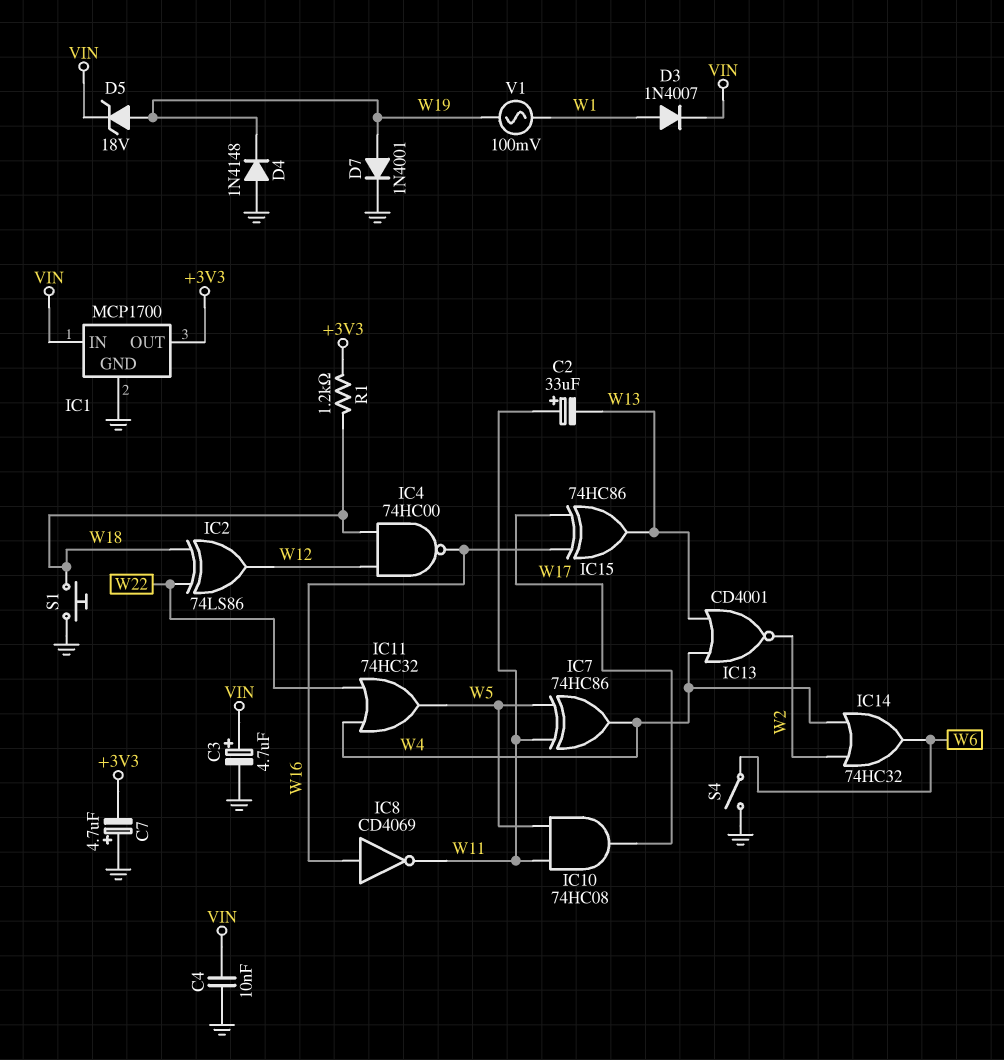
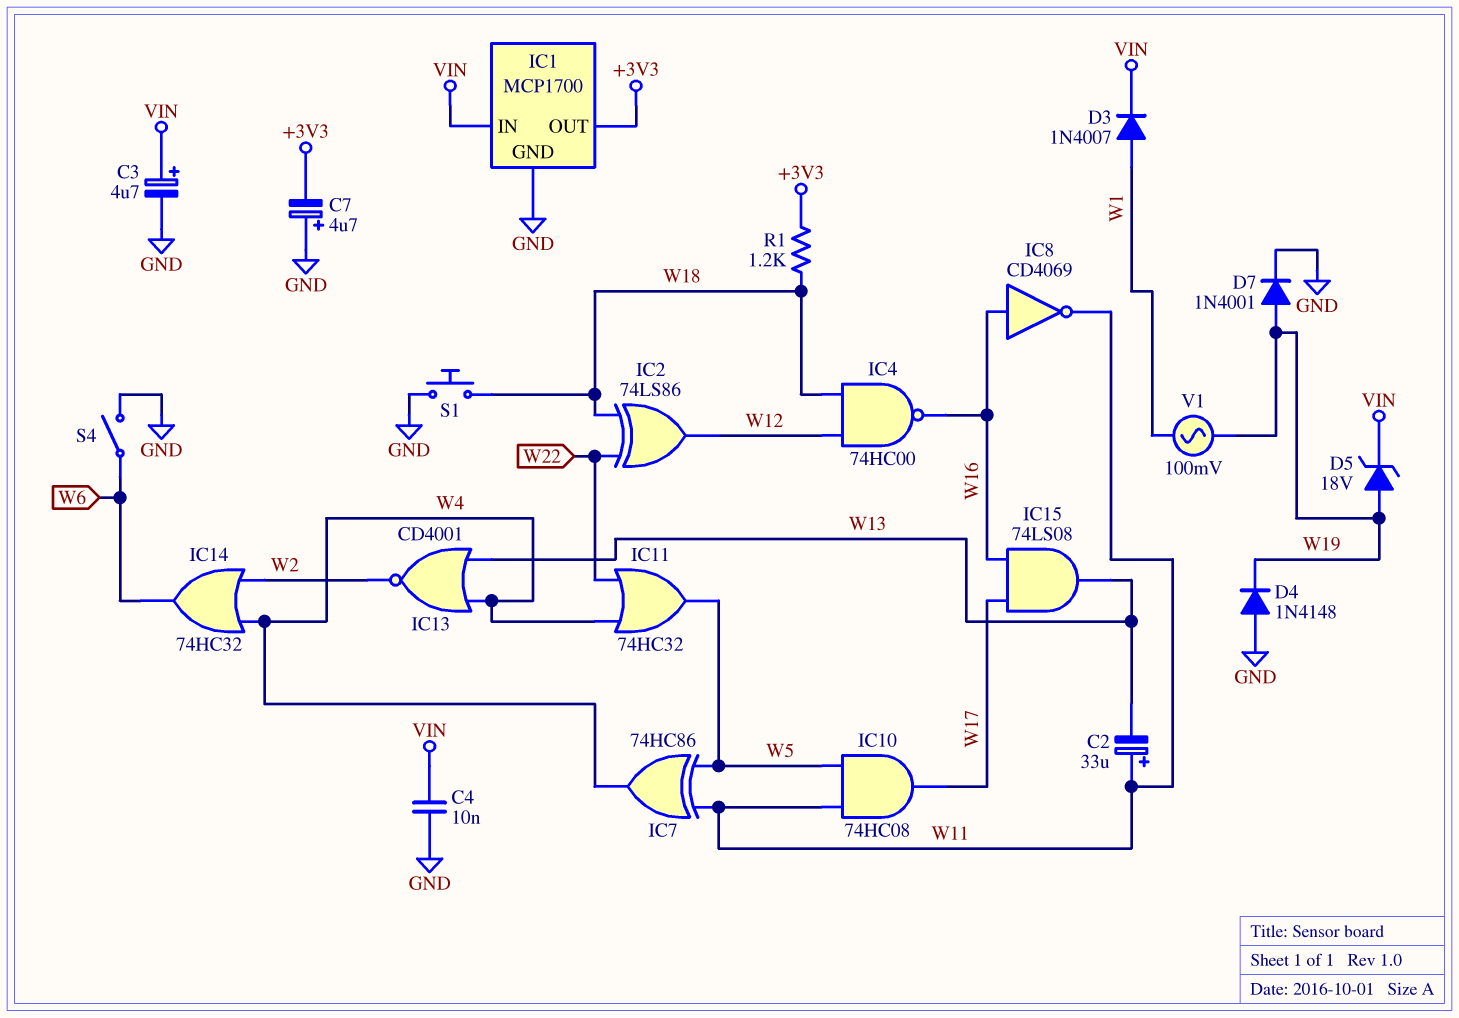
IC15: XOR 74HC86 (in W16, in W17, out W13) -> AND 74LS08 (in W16, in W17, out W13)

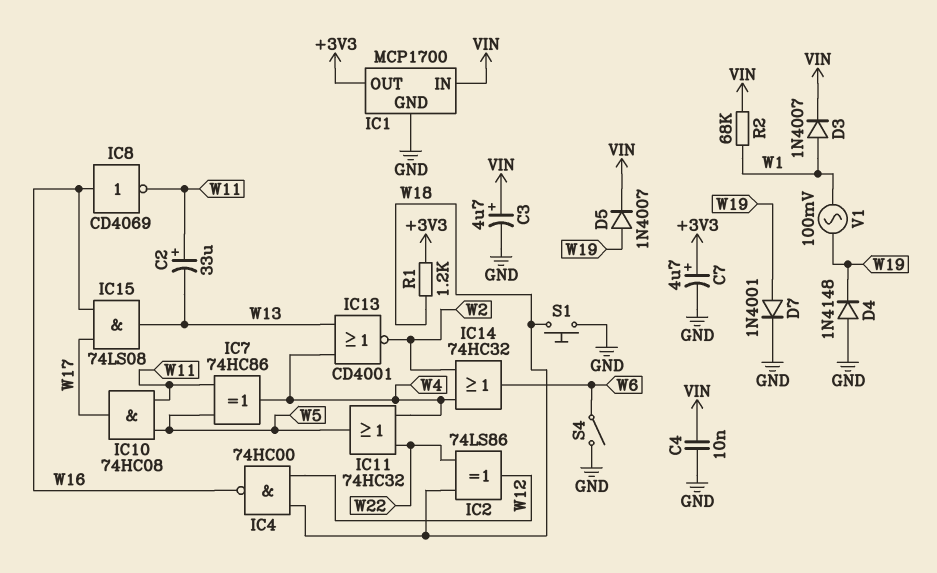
C7: 4.7uF (plus GND, minus +3V3) -> 4.7uF (plus +3V3, minus GND)
D5: zener 18V (A W19, K VIN) -> diode 1N4007 (A W19, K VIN)
R2: none -> 68k (VIN, W1)

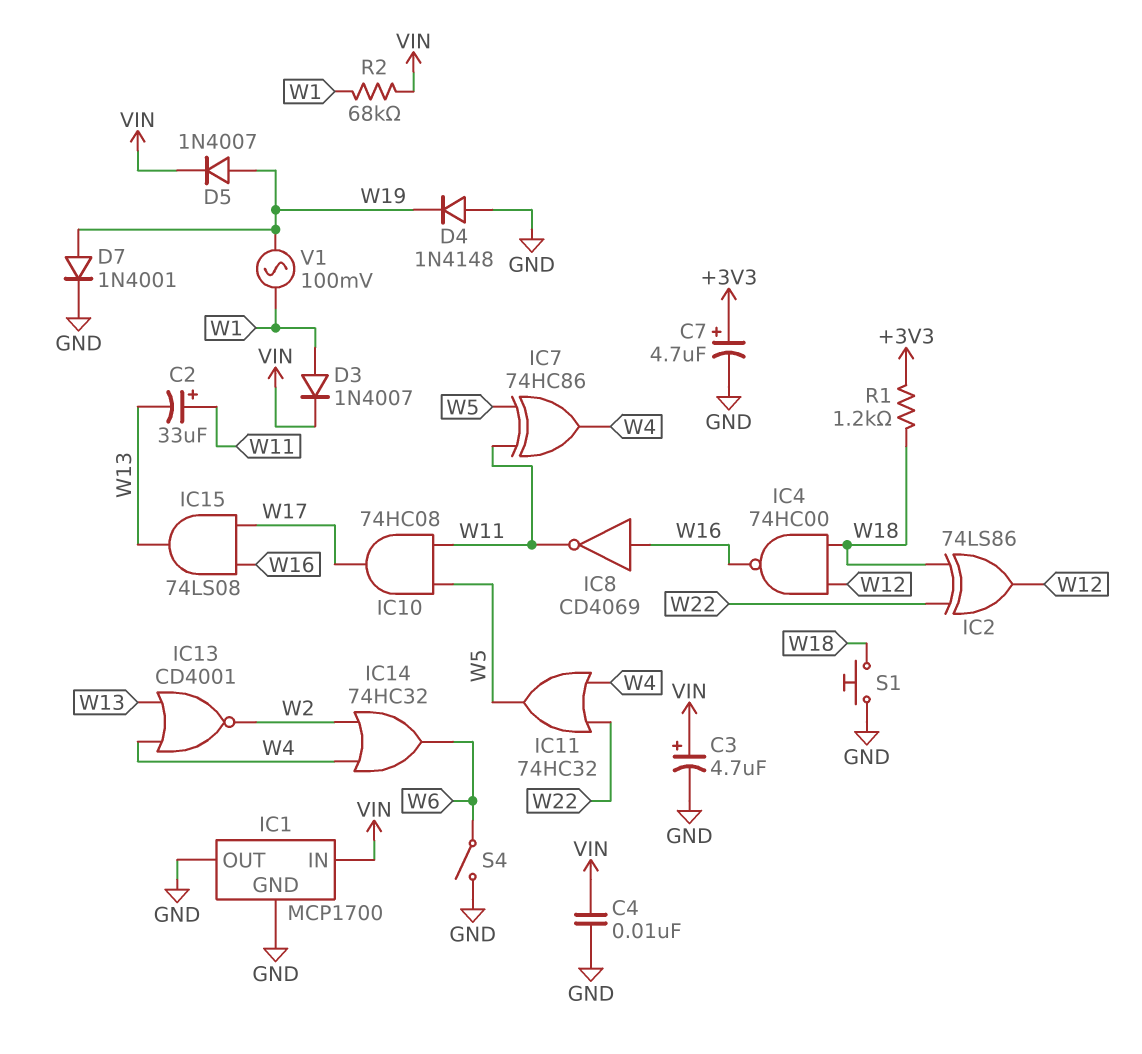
IC1 pin OUT: +3V3 -> GND

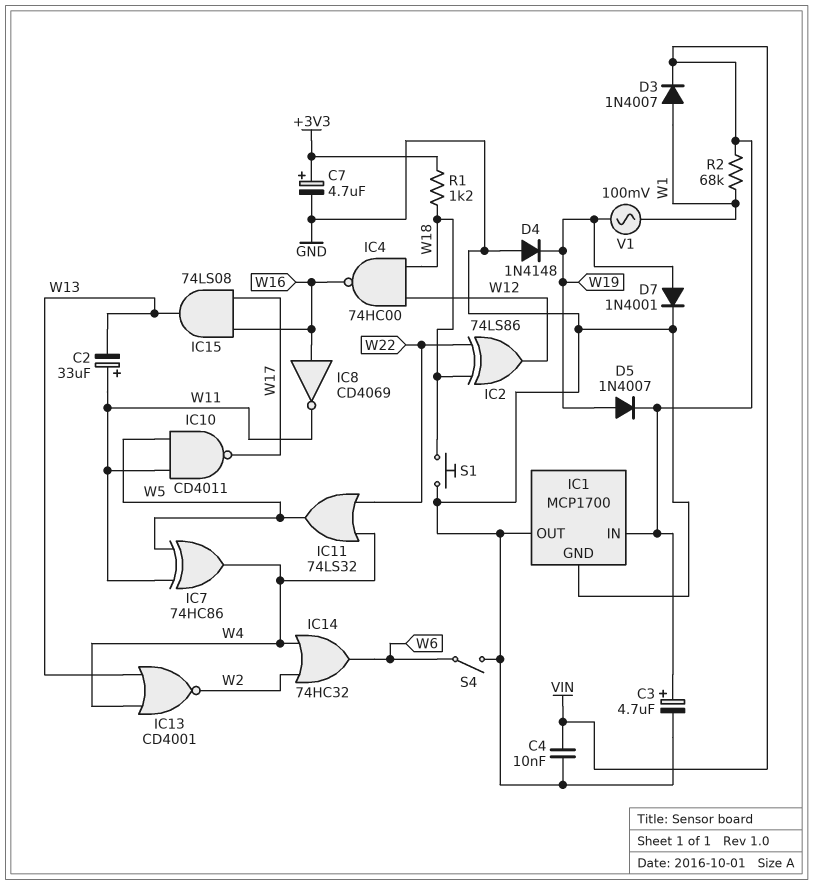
IC10: AND 74HC08 (in W5, in W11, out W17) -> NAND CD4011 (in W5, in W11, out W17)
IC11: OR 74HC32 (in W4, in W22, out W5) -> OR 74LS32 (in W4, in W22, out W5)

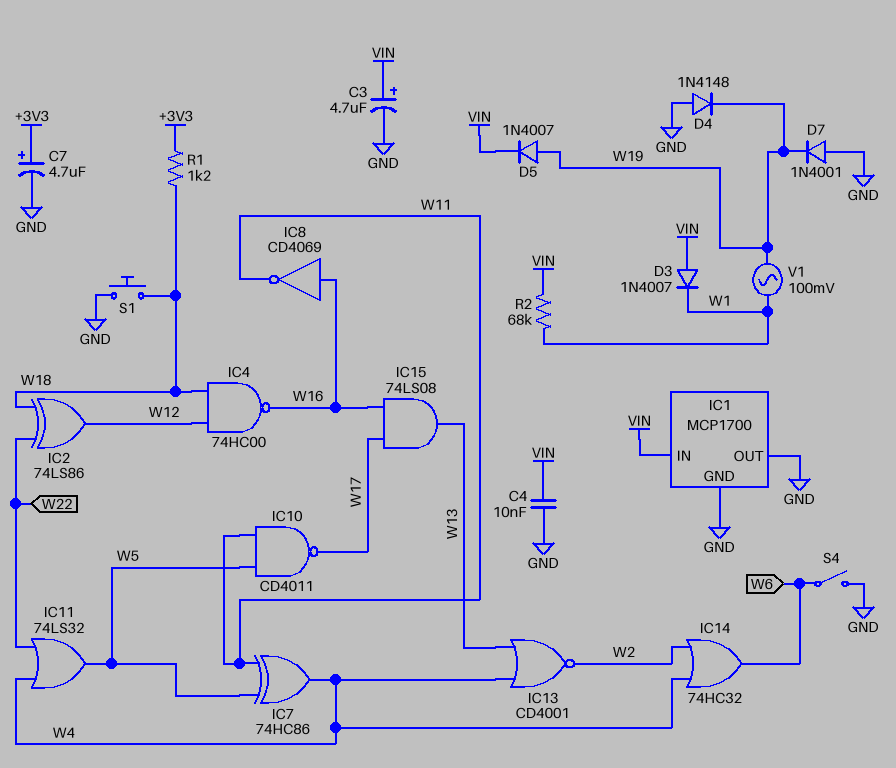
C2: 33uF (plus W11, minus W13) -> none
D3: diode 1N4007 (A W1, K VIN) -> diode 1N4007 (A VIN, K W1)
D7: diode 1N4001 (A W19, K GND) -> diode 1N4001 (A GND, K W19)

